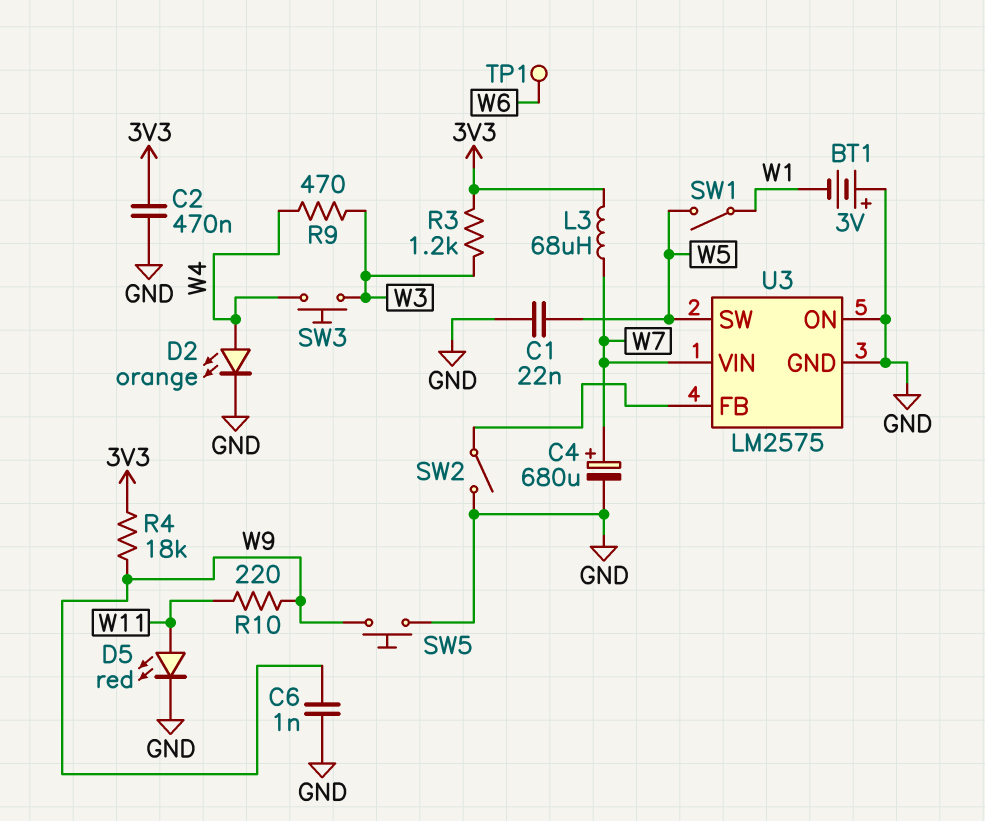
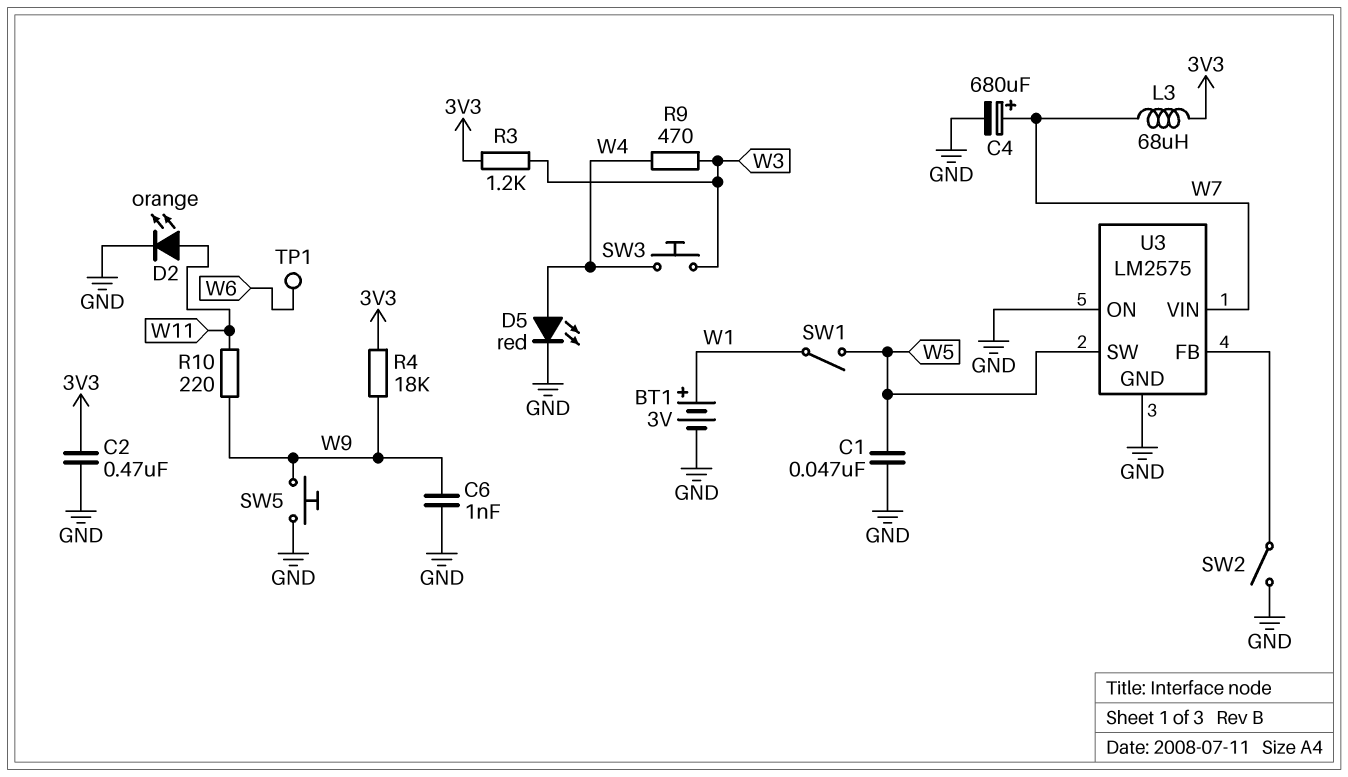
BT1: 3V (plus GND, minus W1) -> 3V (plus W1, minus GND)
C1: 22nF (GND, W5) -> 47nF (GND, W5)
D2: LED orange (A W4, K GND) -> LED orange (A W11, K GND)
D5: LED red (A W11, K GND) -> LED red (A W4, K GND)

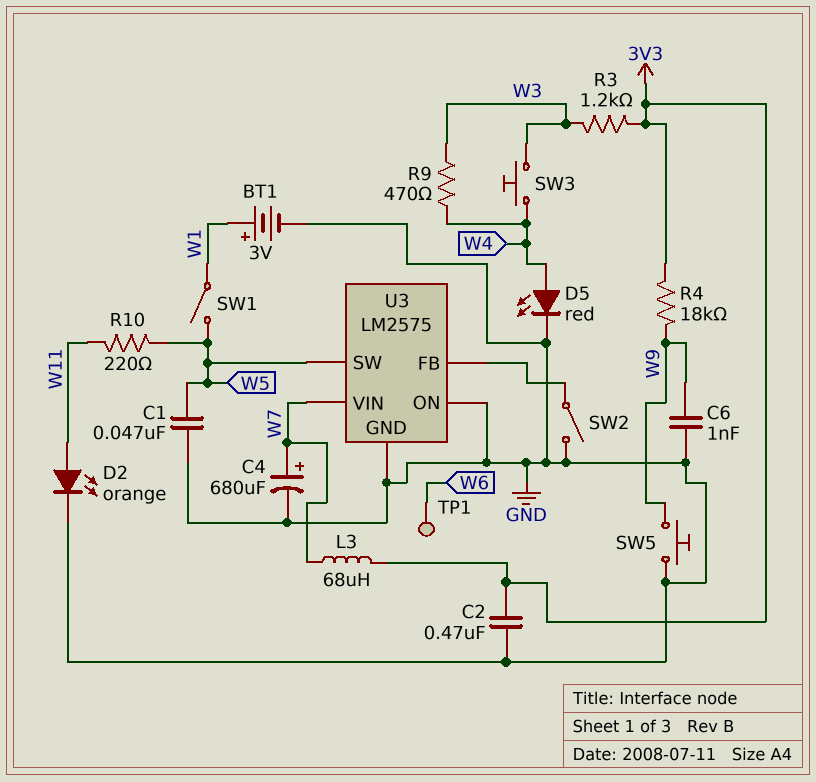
R10: 220 (W9, W11) -> 220 (W5, W11)

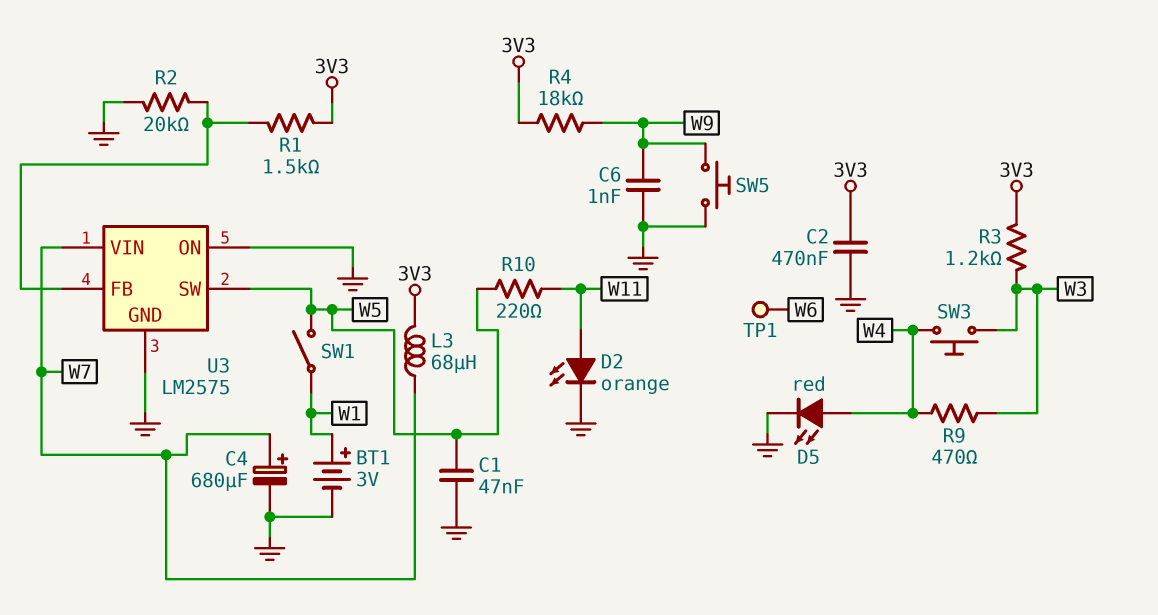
R1: none -> 1.5k (3V3, U3/FB)
R2: none -> 20k (GND, U3/FB)
SW2: switch (GND, U3/FB) -> none

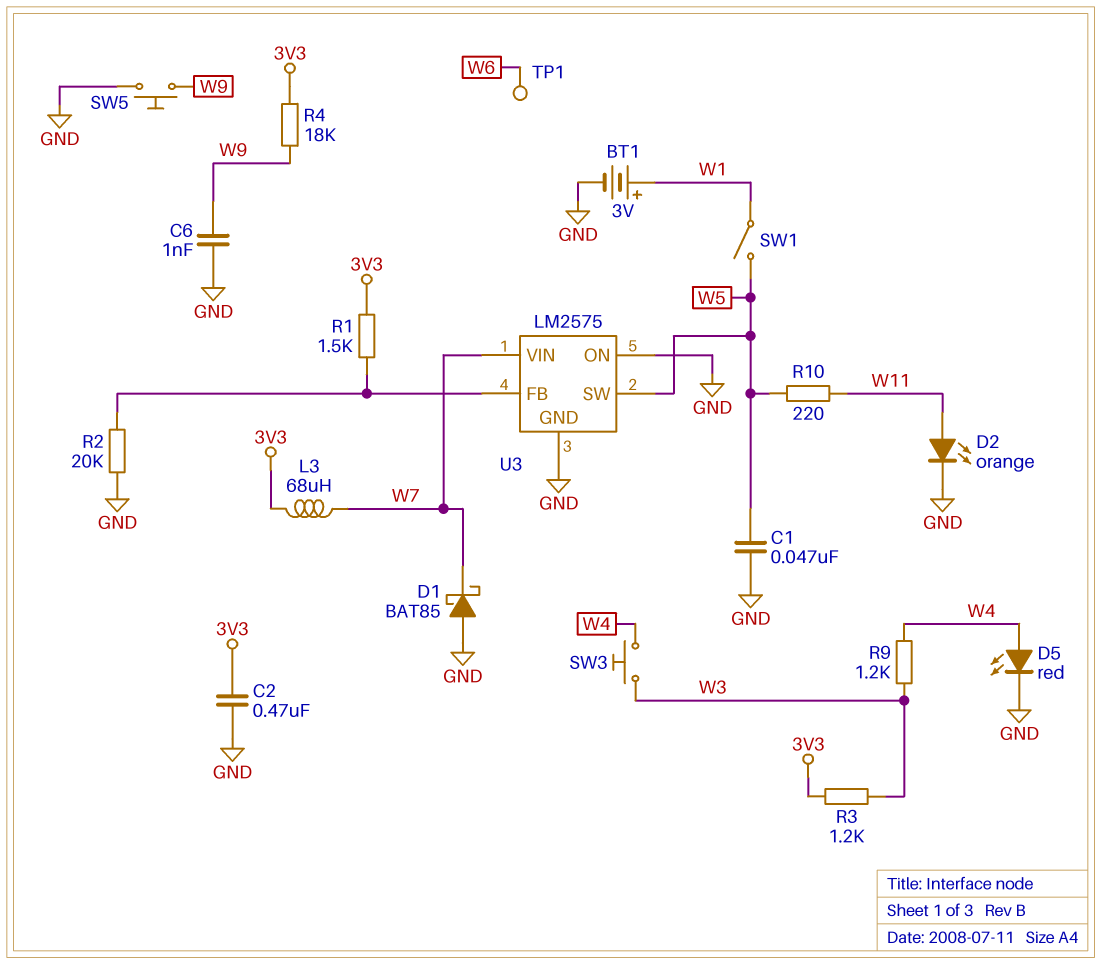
C4: 680uF (plus W7, minus GND) -> none
D1: none -> schottky BAT85 (A GND, K W7)
R9: 470 (W3, W4) -> 1.2k (W3, W4)

